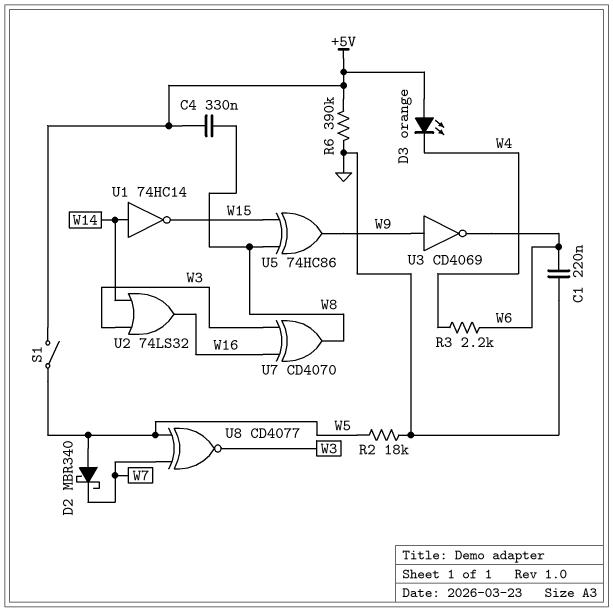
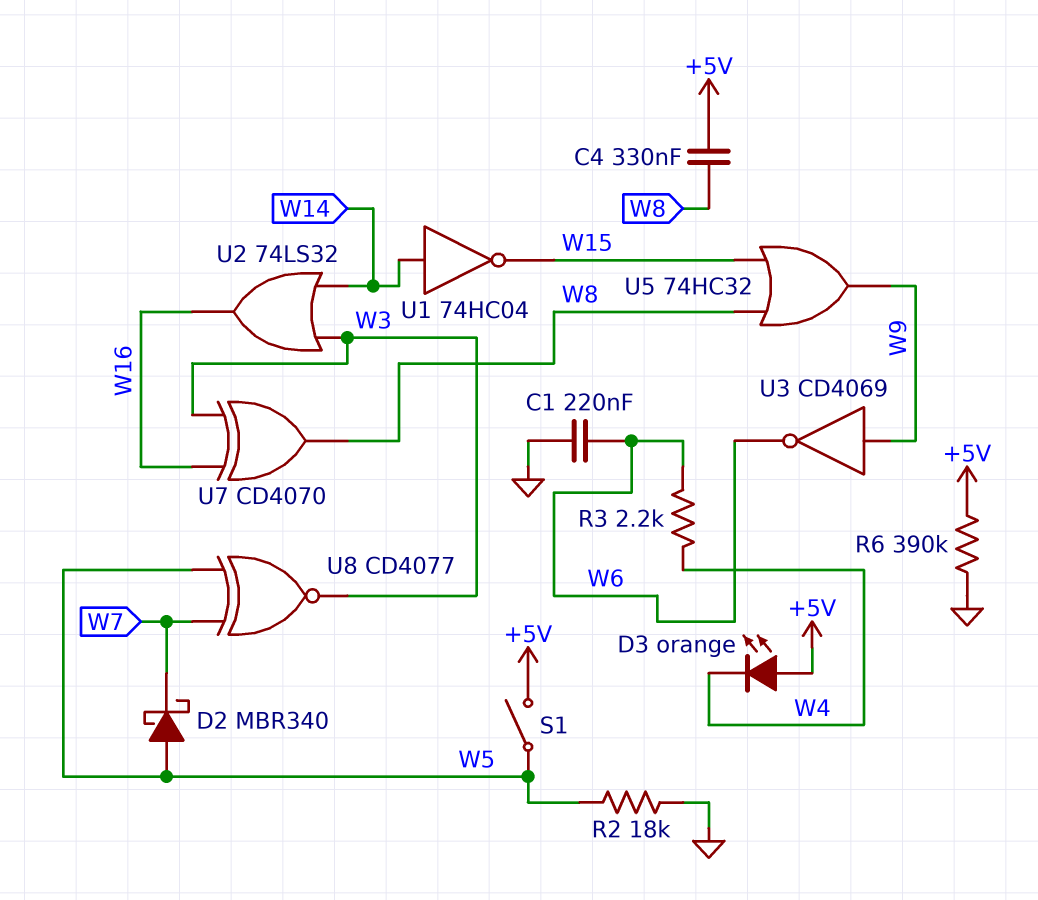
U1: NOT 74HC14 (in W14, out W15) -> NOT 74HC04 (in W14, out W15)
U5: XOR 74HC86 (in W8, in W15, out W9) -> OR 74HC32 (in W8, in W15, out W9)

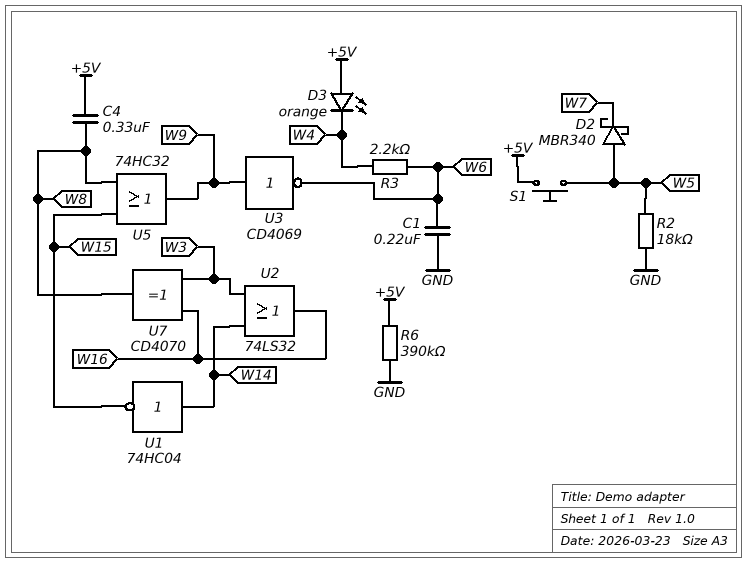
S1: switch (+5V, W5) -> button (+5V, W5)
U8: XNOR CD4077 (in W5, in W7, out W3) -> none

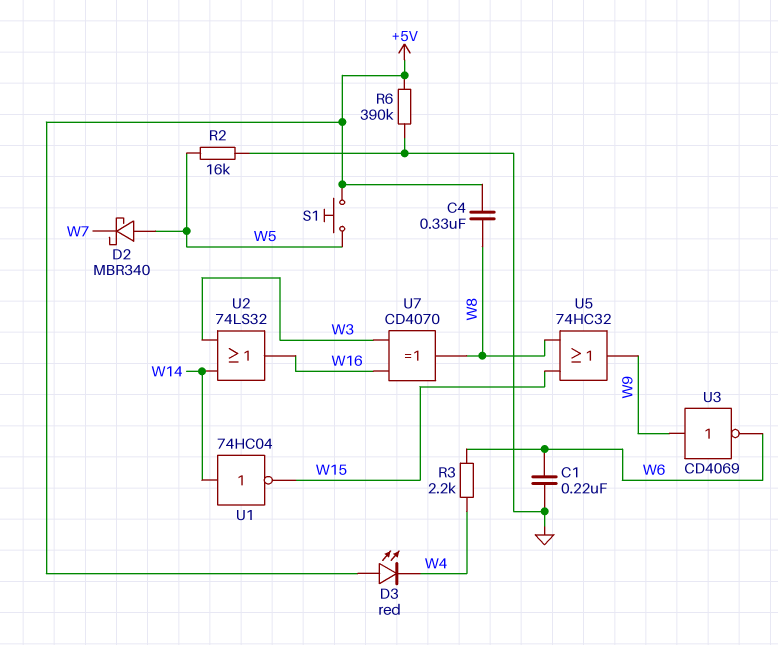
D3: LED orange (A +5V, K W4) -> LED red (A +5V, K W4)
R2: 18k (GND, W5) -> 16k (GND, W5)

